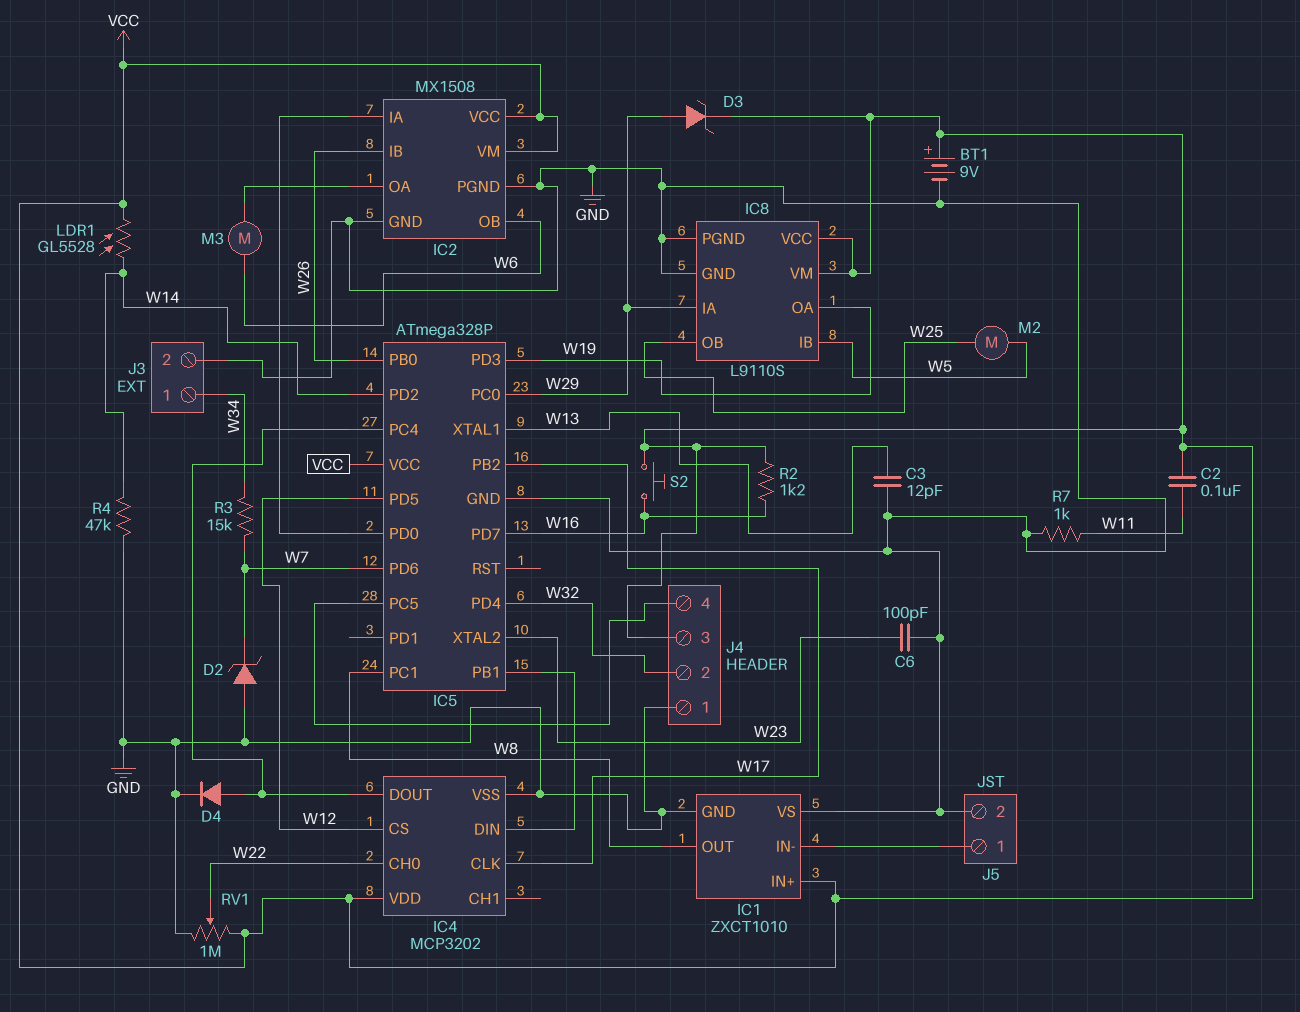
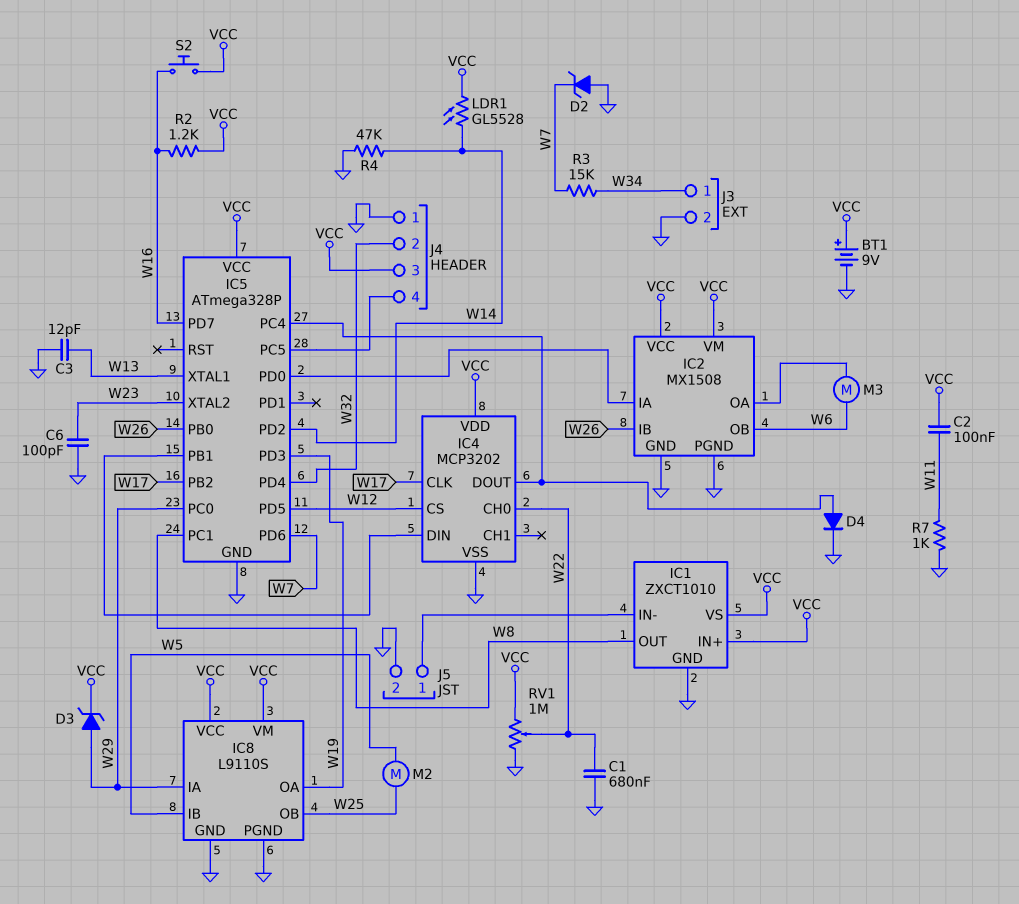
C1: none -> 680nF (GND, W22)
IC1 pin VS: GND -> VCC

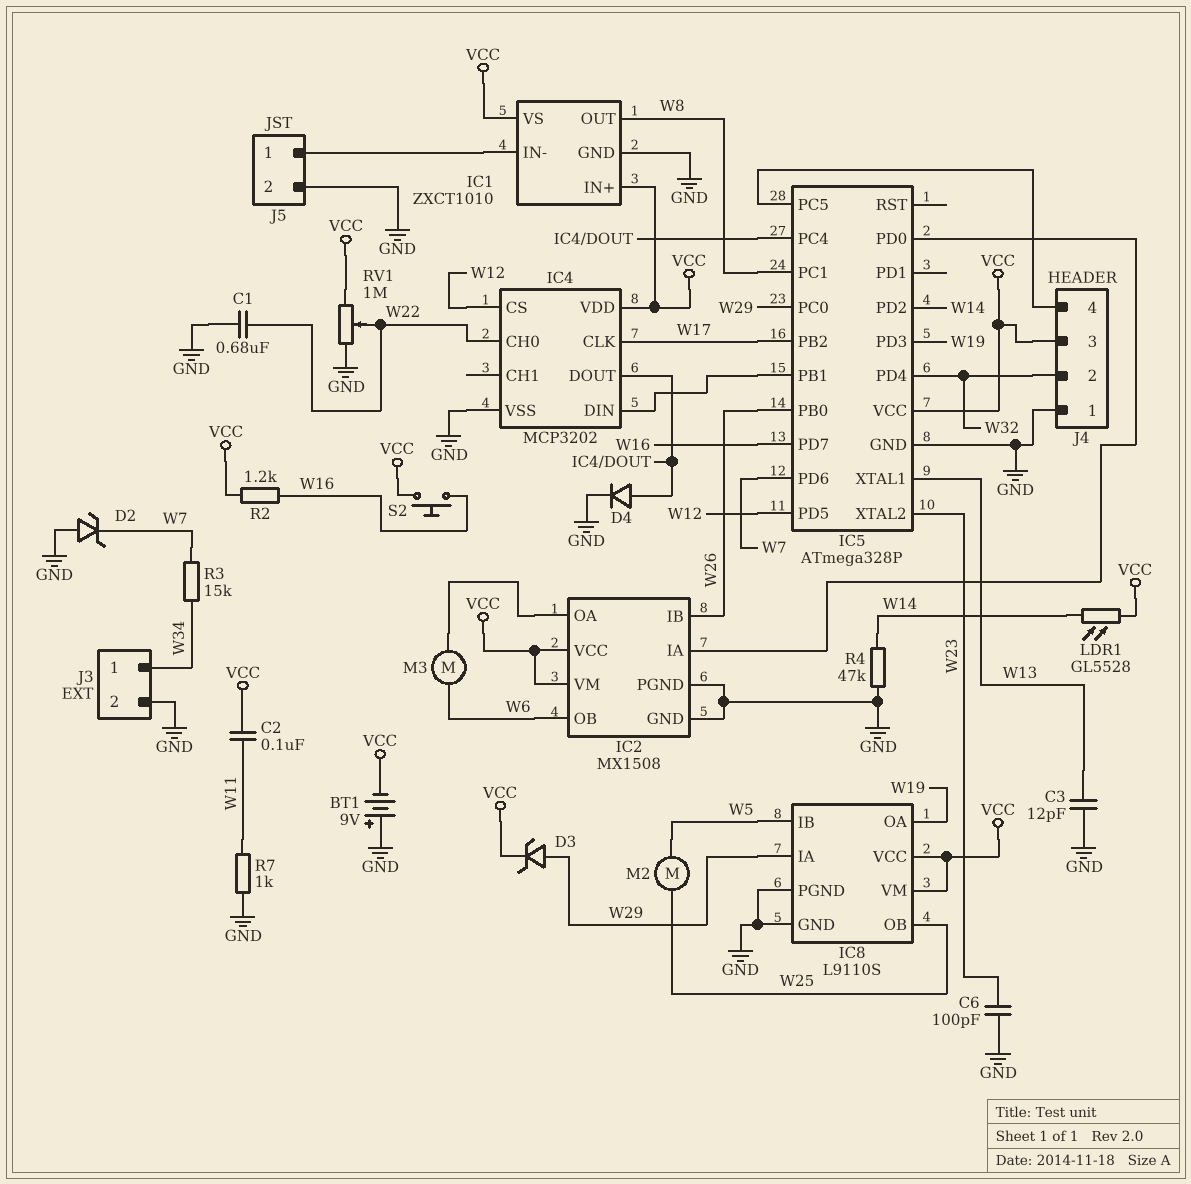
BT1: 9V (plus VCC, minus GND) -> 9V (plus GND, minus VCC)

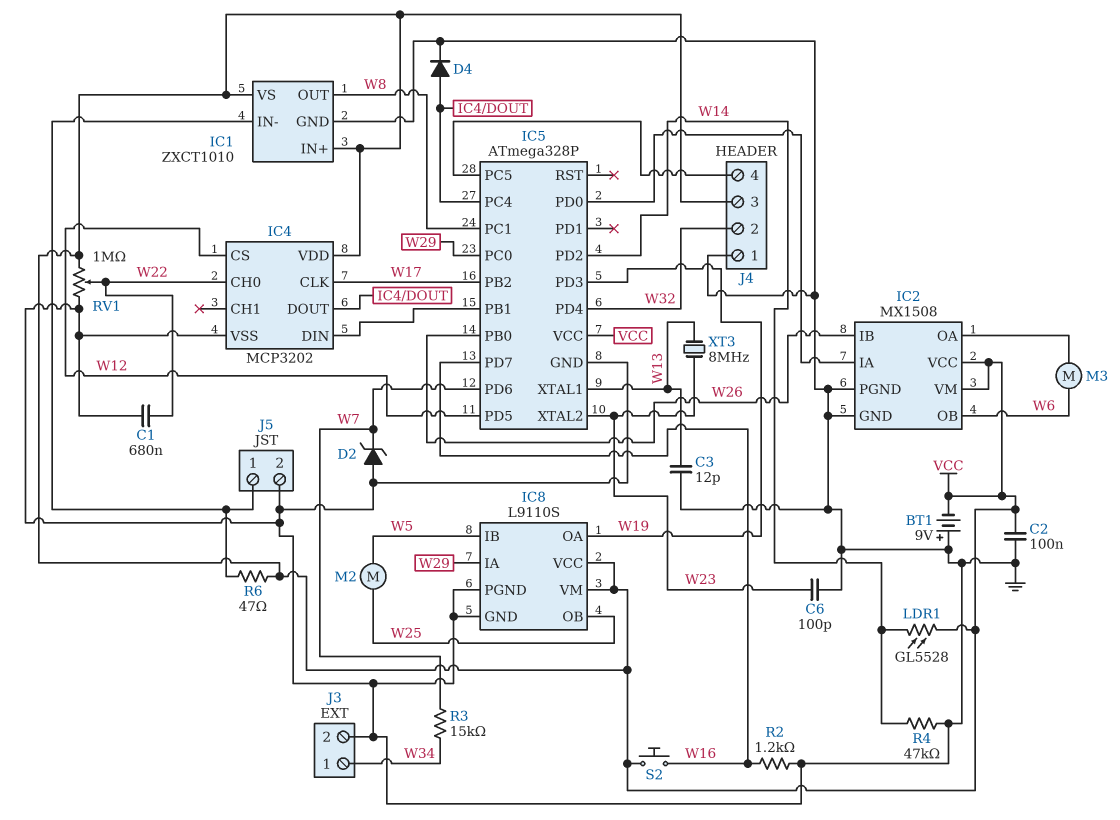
C2: 100nF (VCC, W11) -> 100nF (GND, VCC)
D3: zener (A W29, K VCC) -> none
R2: 1.2k (VCC, W16) -> 1.2k (GND, W16)
R6: none -> 47 (IC1/IN-, VCC)
R7: 1k (GND, W11) -> none
XT3: none -> 8MHz (W13, W23)

